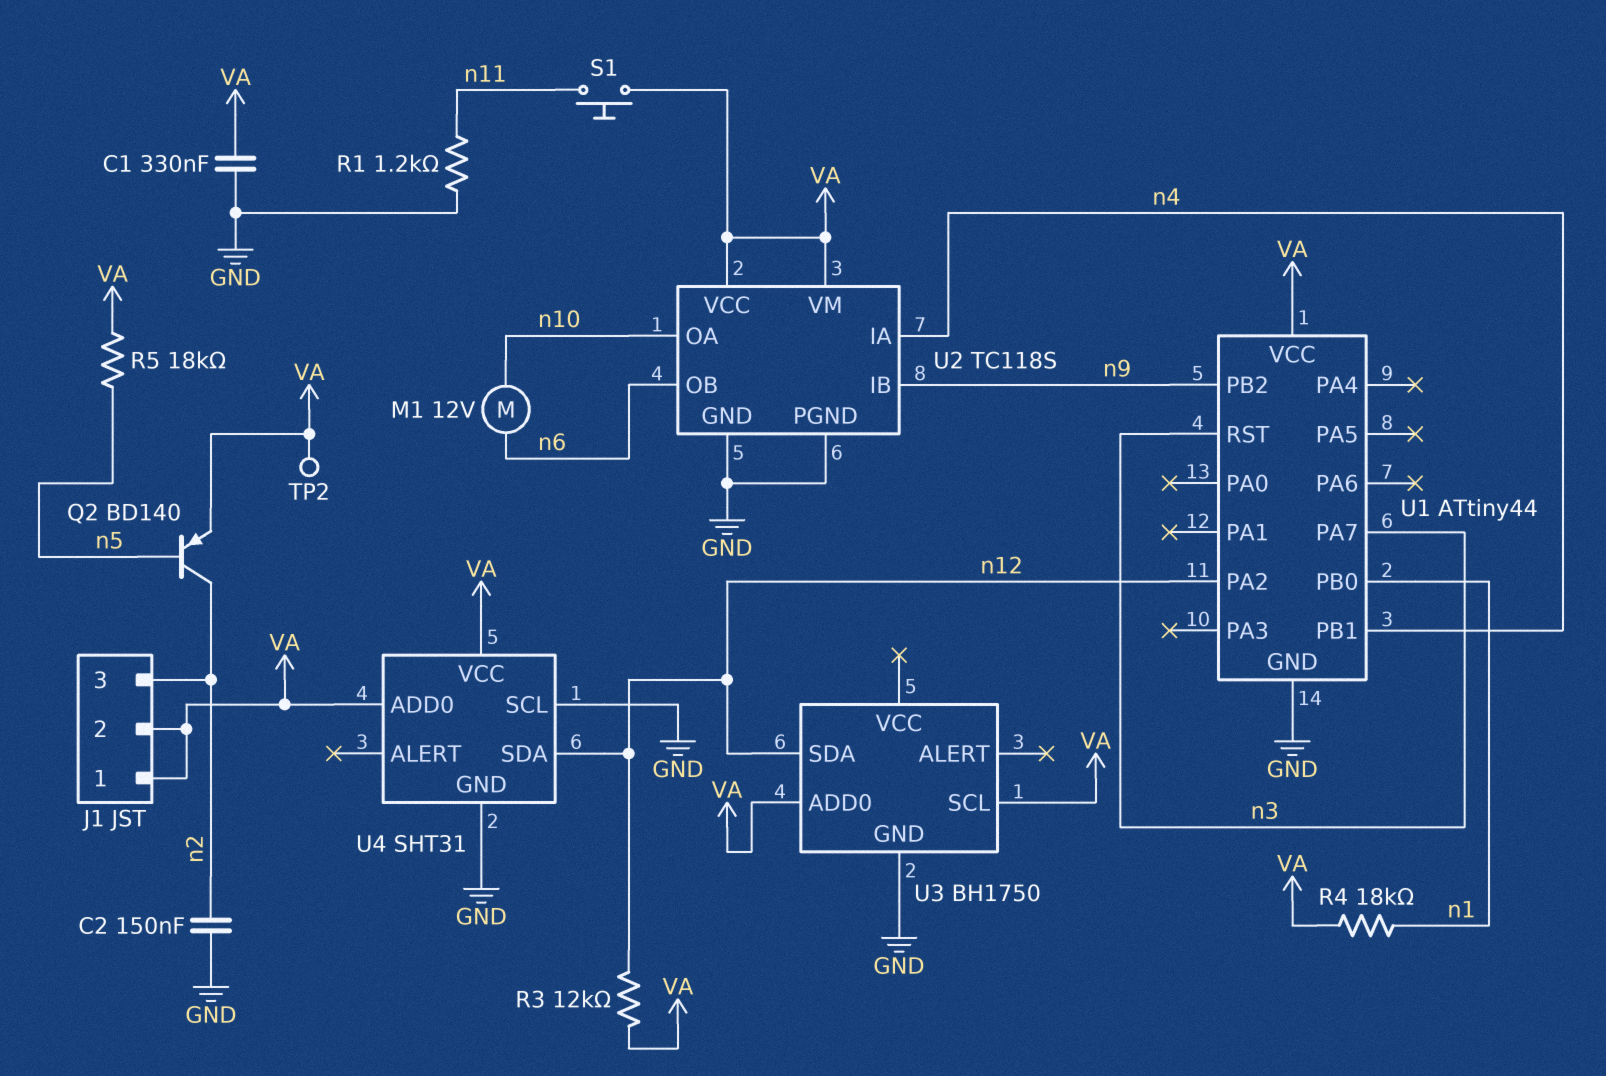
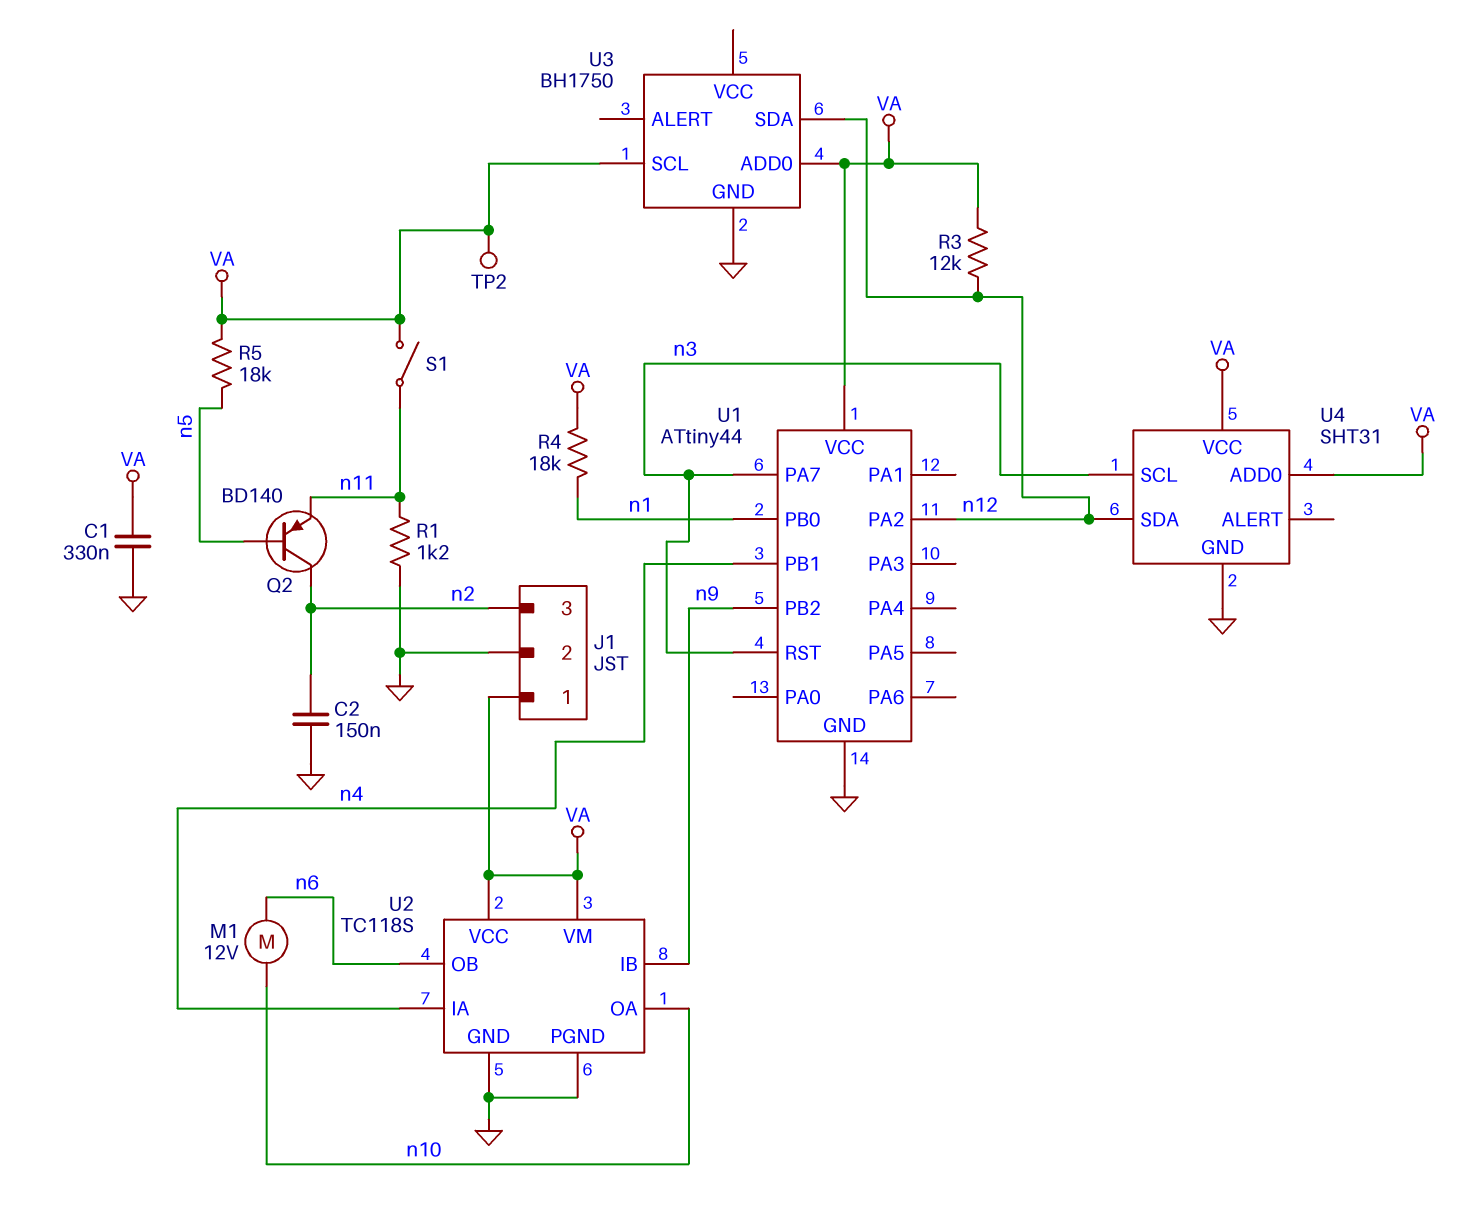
J1 pin 2: VA -> GND
Q2: PNP BD140 (B n5, C n2, E VA) -> PNP BD140 (B n5, C n2, E n11)
S1: button (VA, n11) -> switch (VA, n11)
U4 pin SCL: GND -> n3

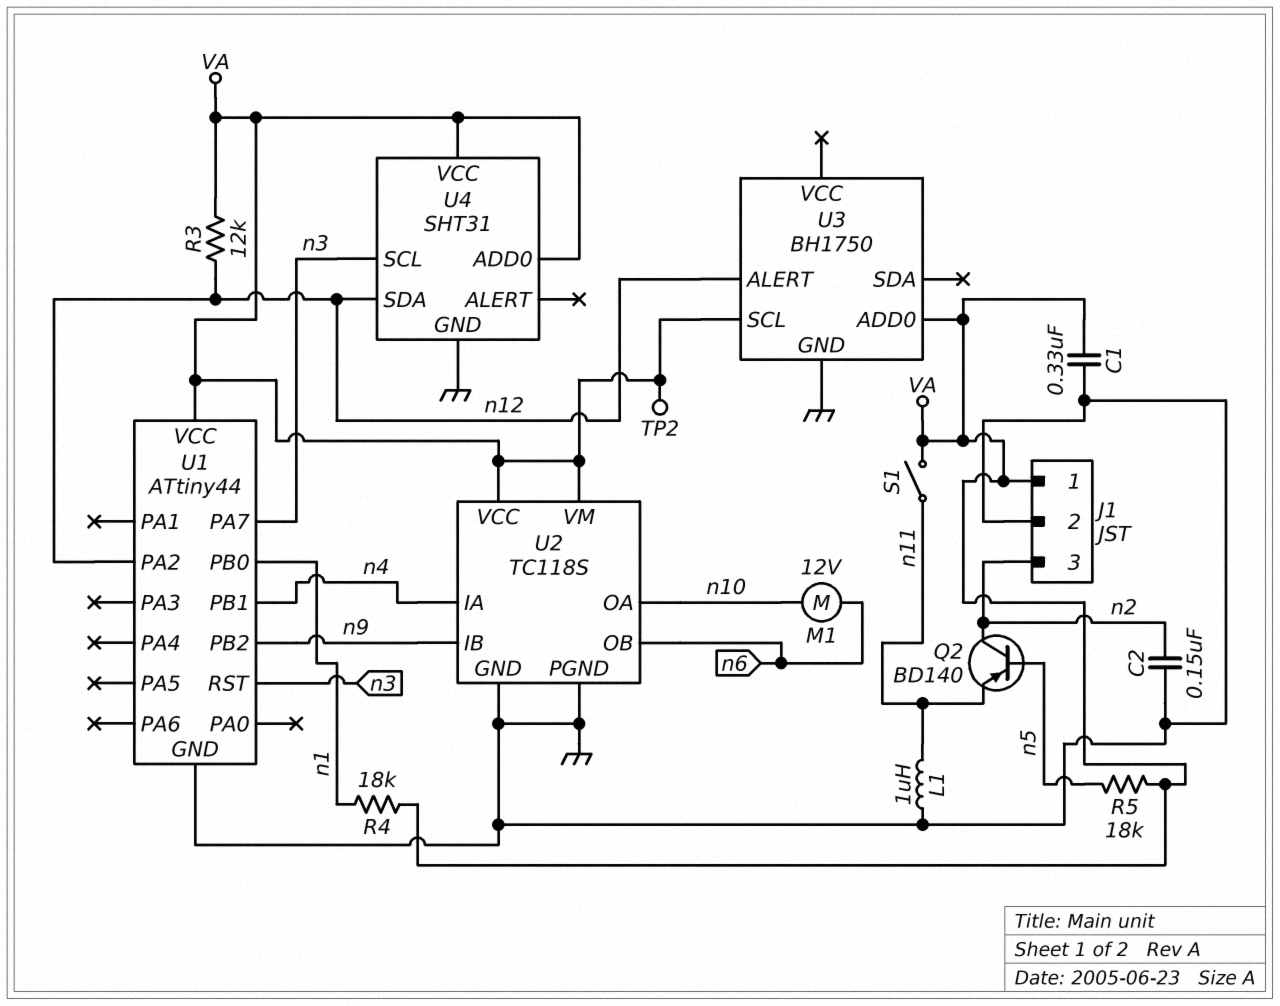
L1: none -> 1uH (GND, n11)
R1: 1.2k (GND, n11) -> none
U3 pin ALERT: none -> n12
U3 pin SDA: n12 -> none

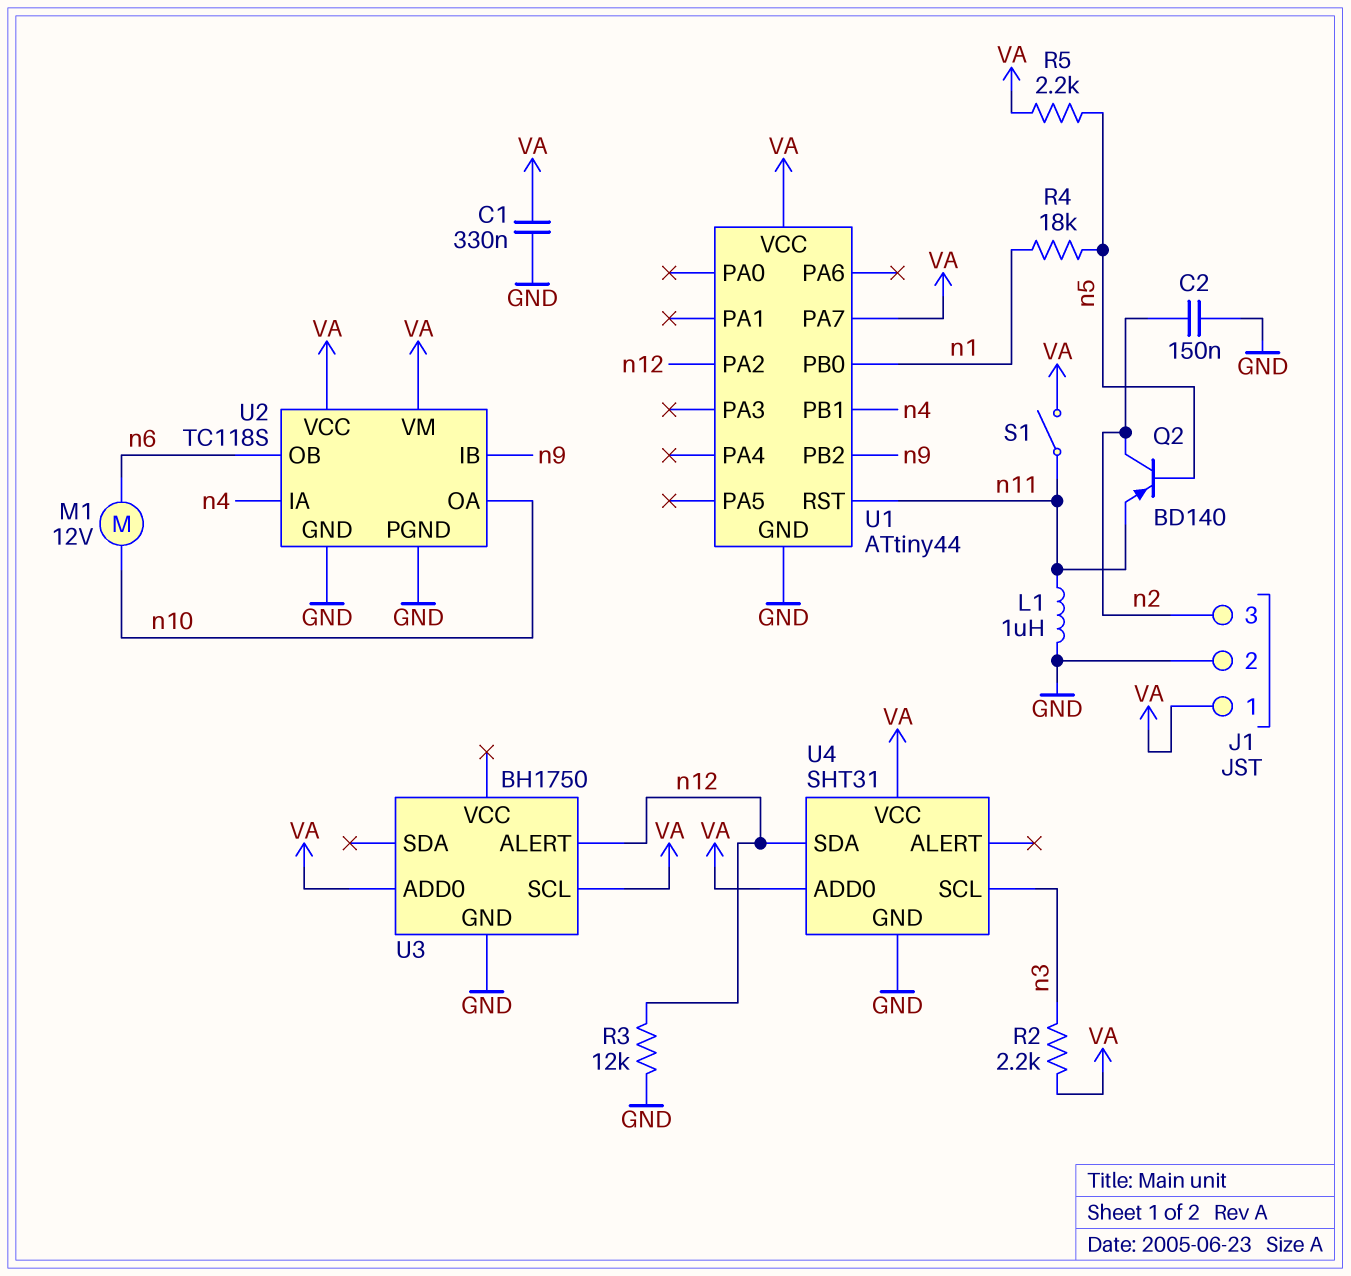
R2: none -> 2.2k (VA, n3)
R3: 12k (VA, n12) -> 12k (GND, n12)
R4: 18k (VA, n1) -> 18k (n1, n5)
R5: 18k (VA, n5) -> 2.2k (VA, n5)
TP2: test point (VA) -> none
U1 pin PA7: n3 -> VA
U1 pin RST: n3 -> n11

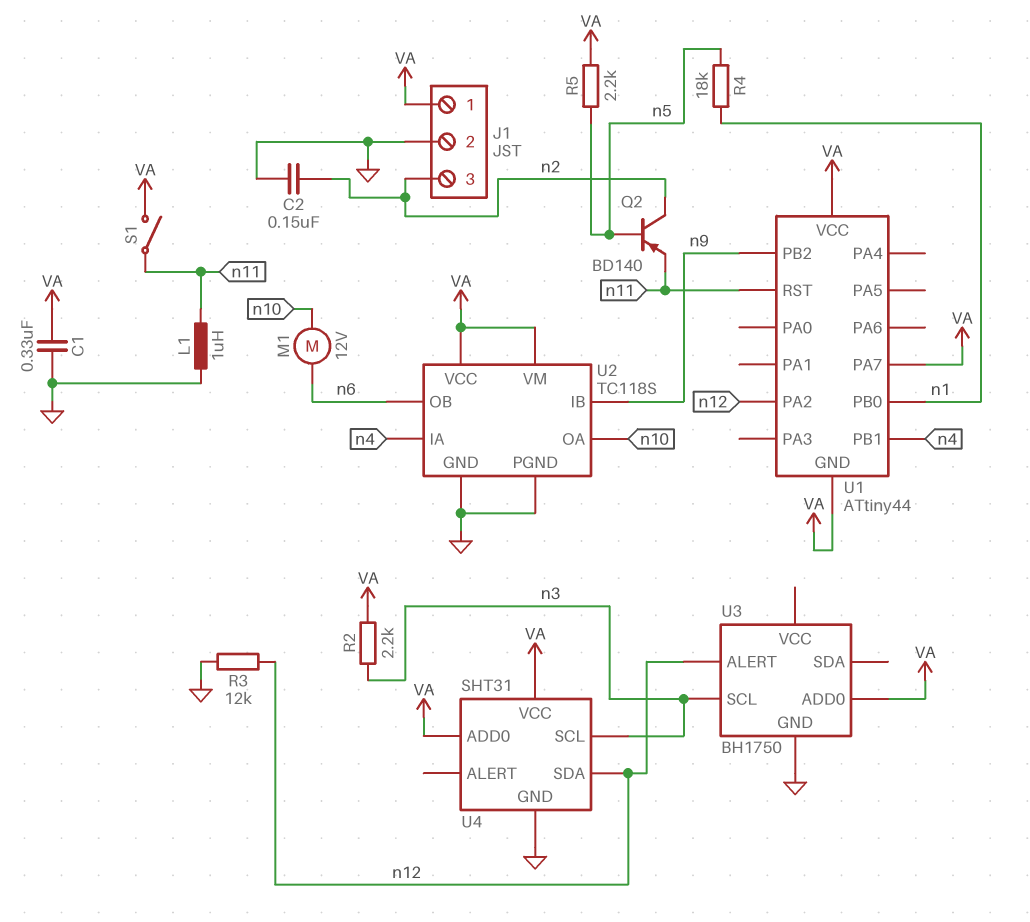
U1 pin GND: GND -> VA
U3 pin SCL: VA -> n3

